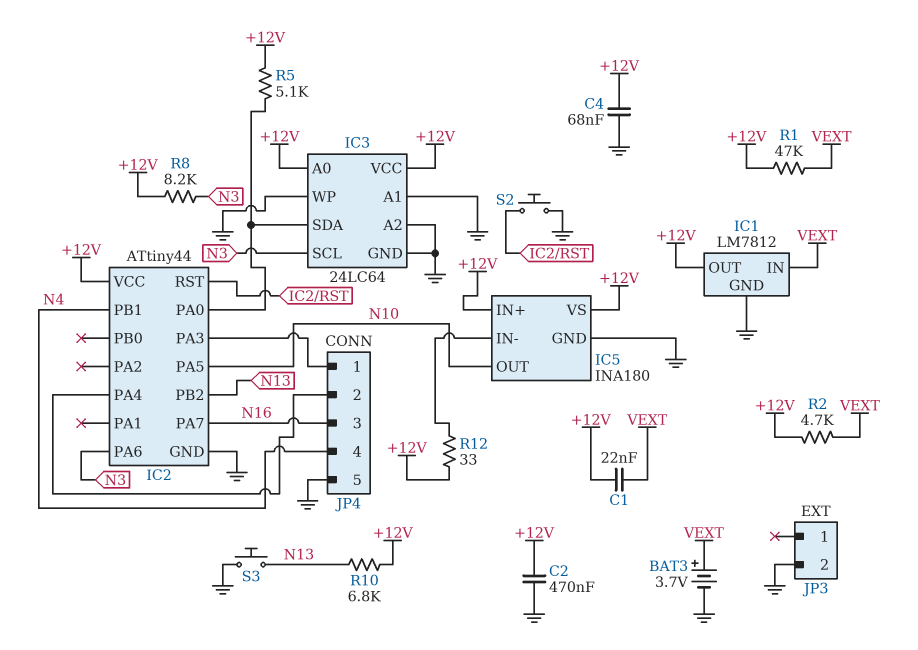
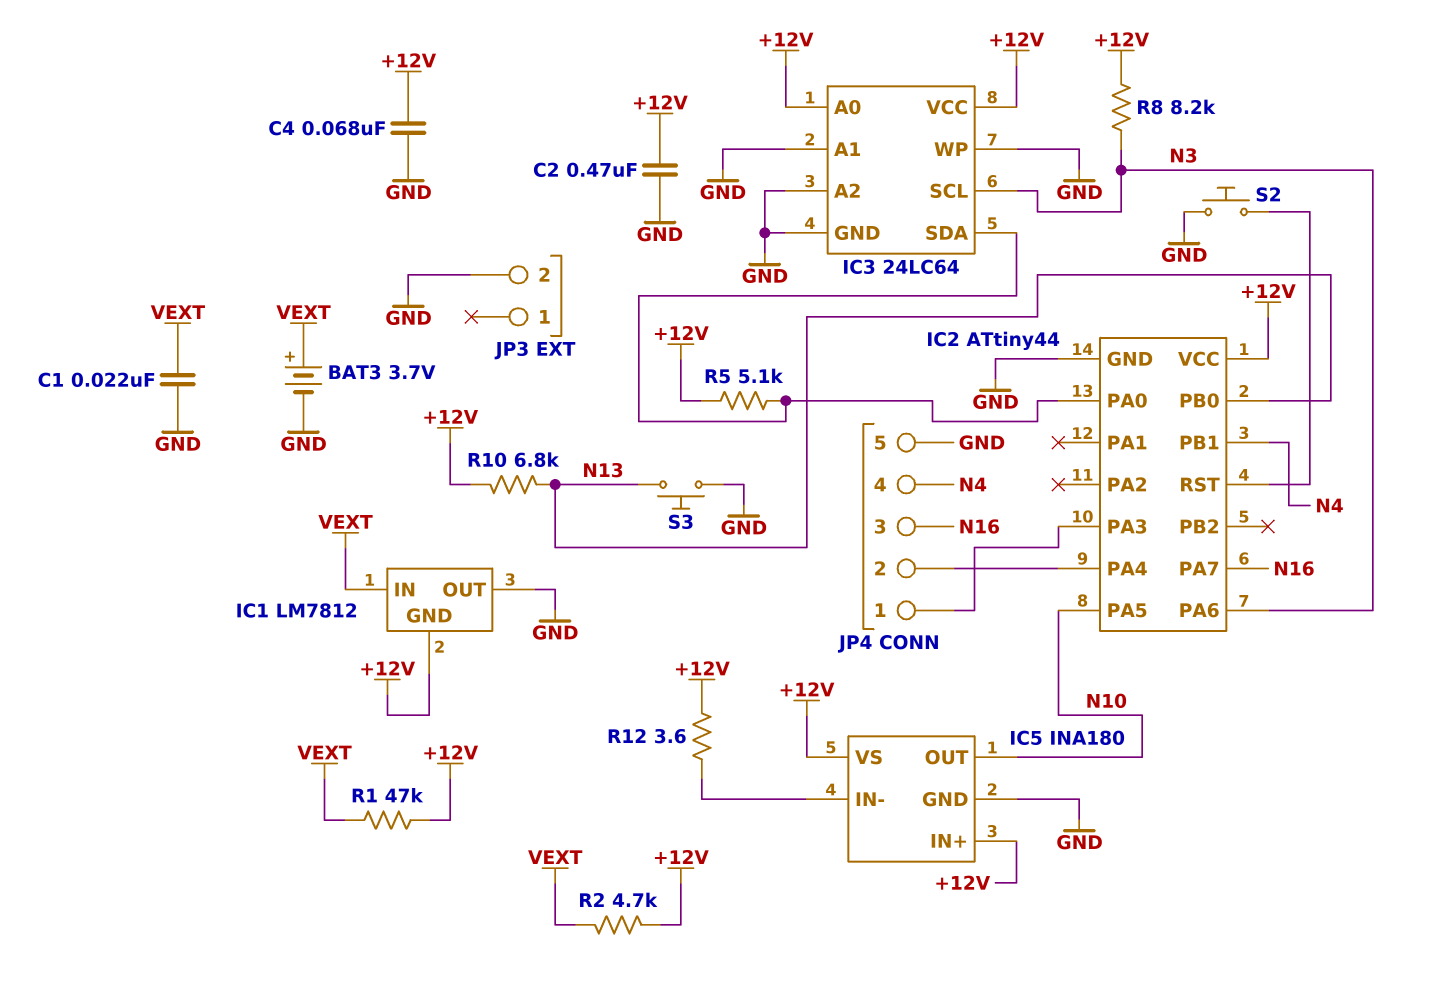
C1: 22nF (+12V, VEXT) -> 22nF (GND, VEXT)
IC1 pin GND: GND -> +12V
IC1 pin OUT: +12V -> GND
IC2 pin PB0: none -> N13
IC2 pin PB2: N13 -> none
R12: 33 (+12V, IC5/IN-) -> 3.6 (+12V, IC5/IN-)

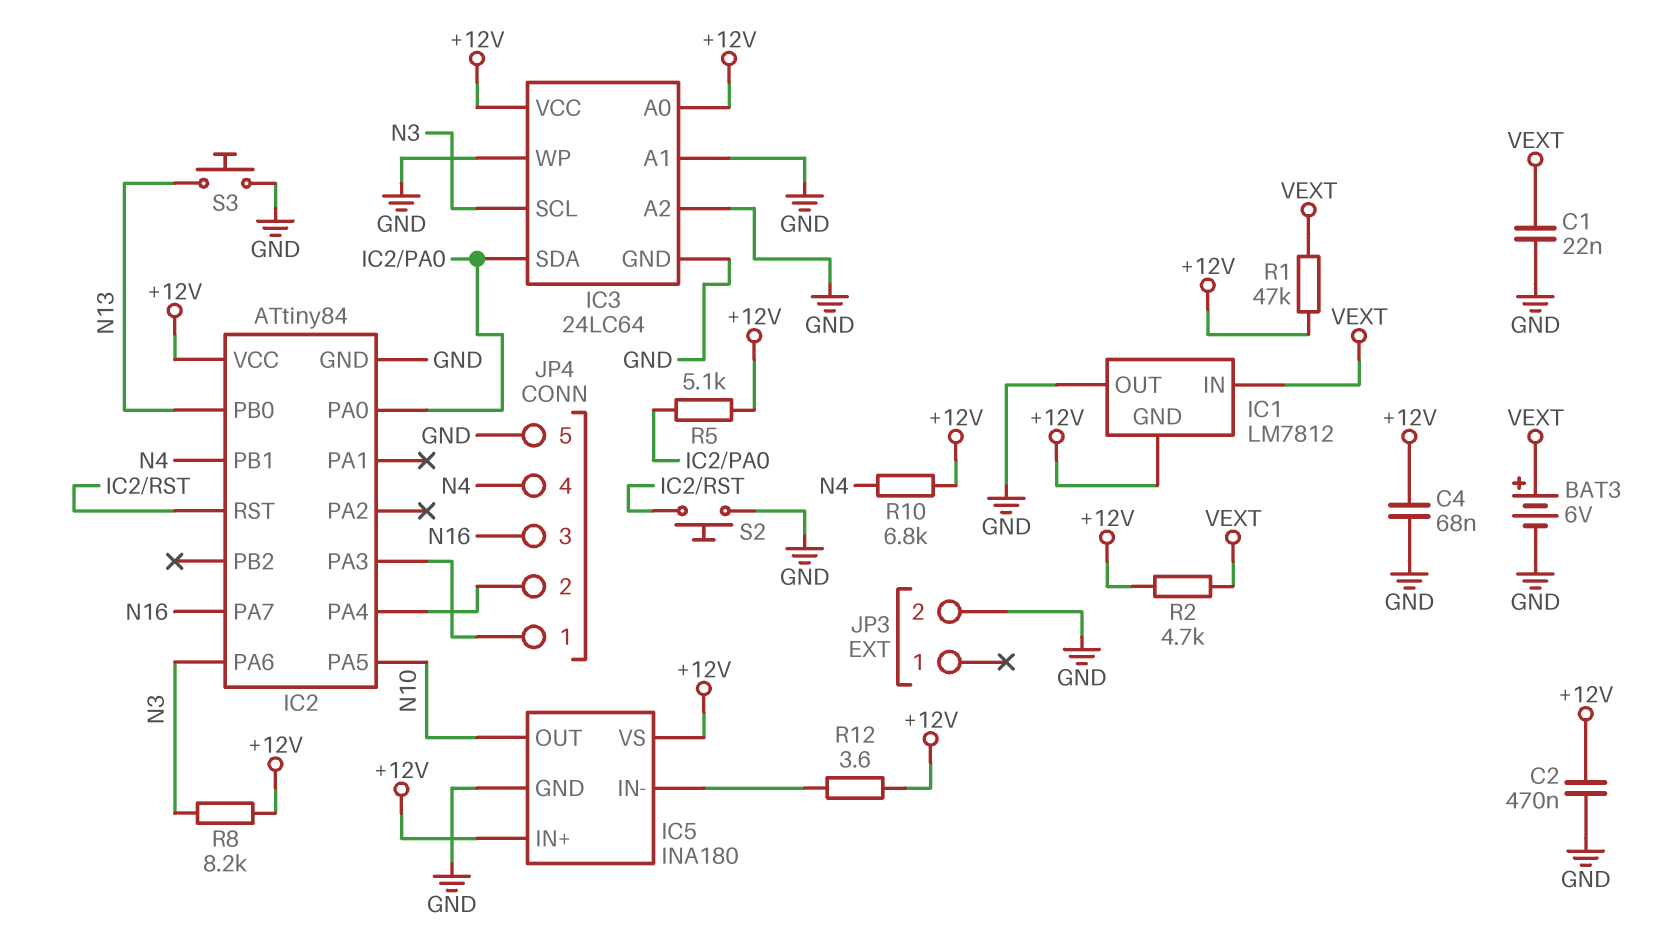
BAT3: 3.7V (plus VEXT, minus GND) -> 6V (plus VEXT, minus GND)
IC2: ATtiny44 -> ATtiny84
R10: 6.8k (+12V, N13) -> 6.8k (+12V, N4)

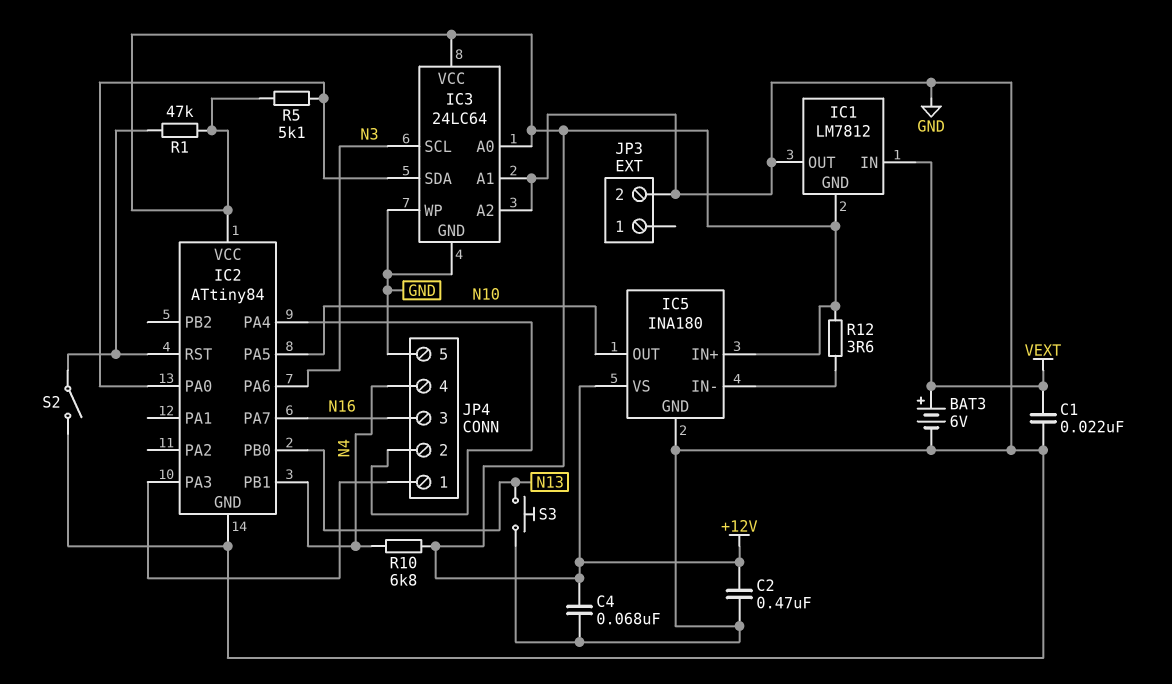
R1: 47k (+12V, VEXT) -> 47k (+12V, IC2/RST)
R2: 4.7k (+12V, VEXT) -> none
R8: 8.2k (+12V, N3) -> none
S2: button (GND, IC2/RST) -> switch (GND, IC2/RST)

